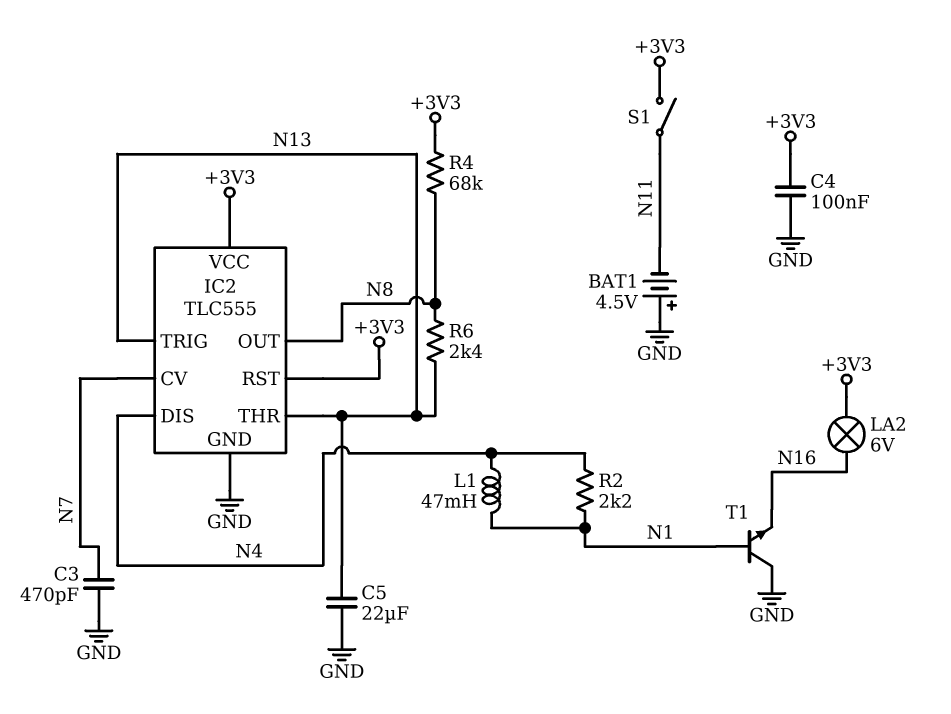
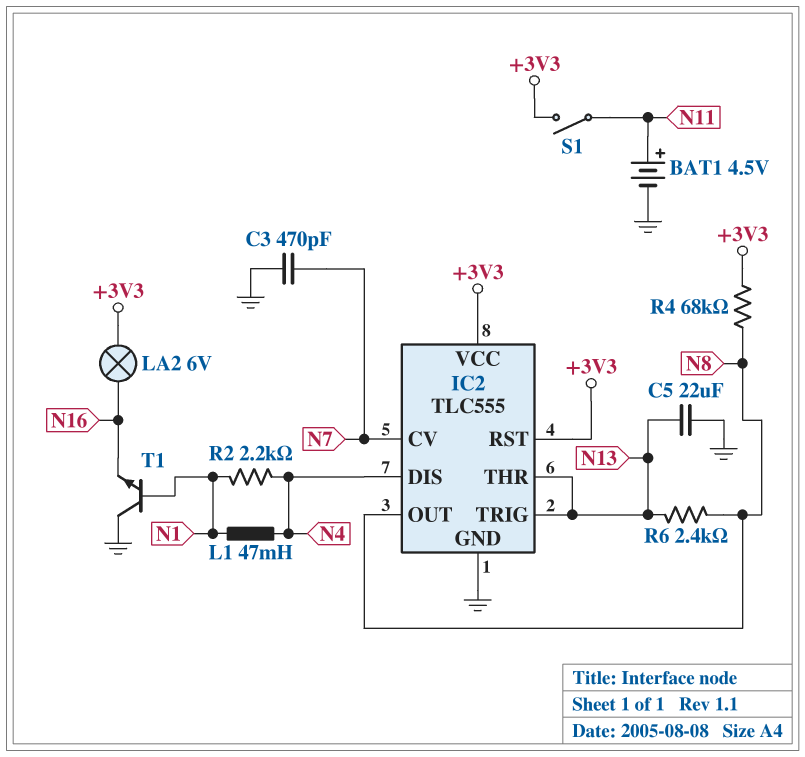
BAT1: 4.5V (plus GND, minus N11) -> 4.5V (plus N11, minus GND)
C4: 100nF (+3V3, GND) -> none

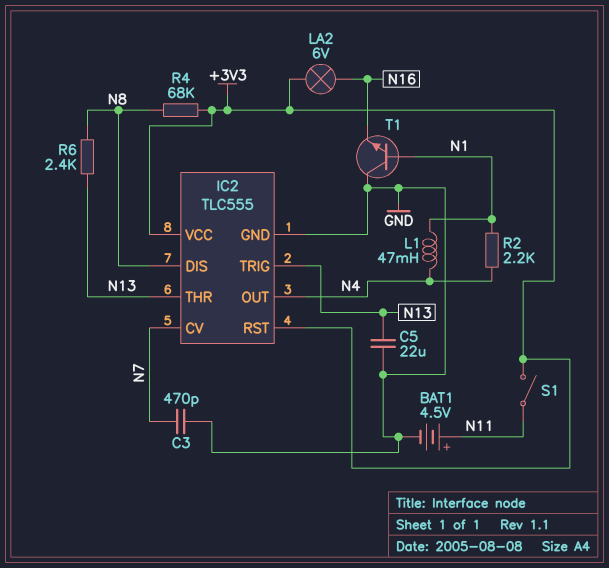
IC2 pin DIS: N4 -> N8
IC2 pin OUT: N8 -> N4

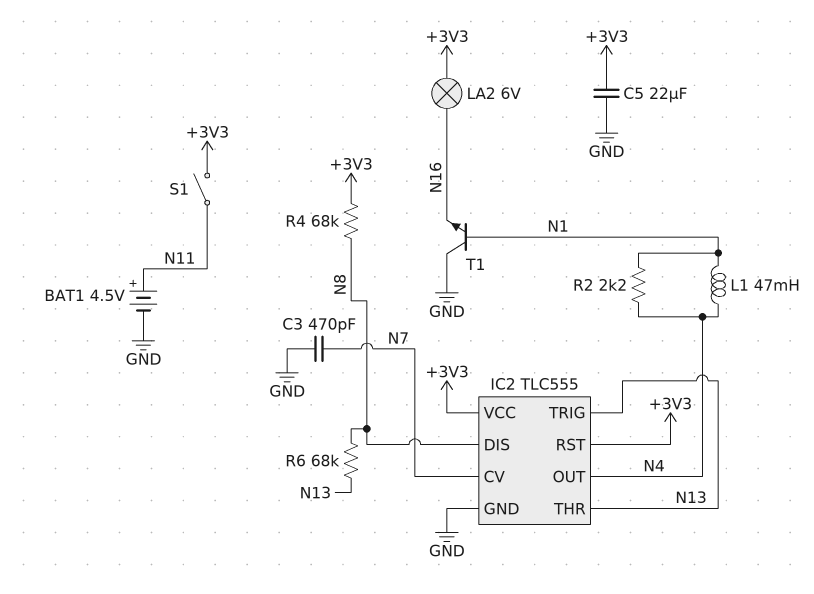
C5: 22uF (GND, N13) -> 22uF (+3V3, GND)
R6: 2.4k (N8, N13) -> 68k (N8, N13)

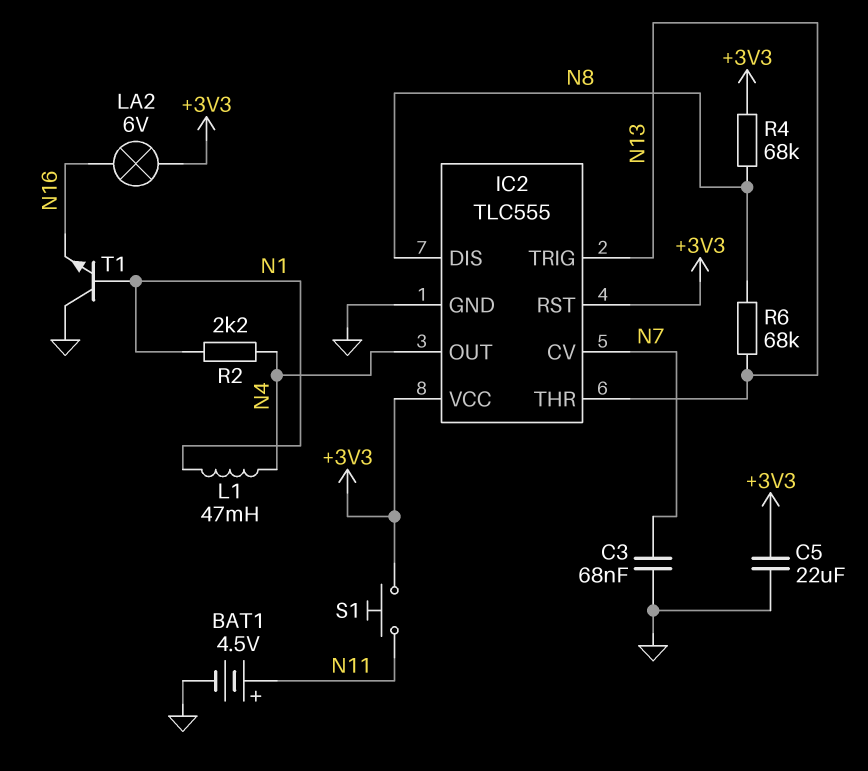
C3: 470pF (GND, N7) -> 68nF (GND, N7)
S1: switch (+3V3, N11) -> button (+3V3, N11)

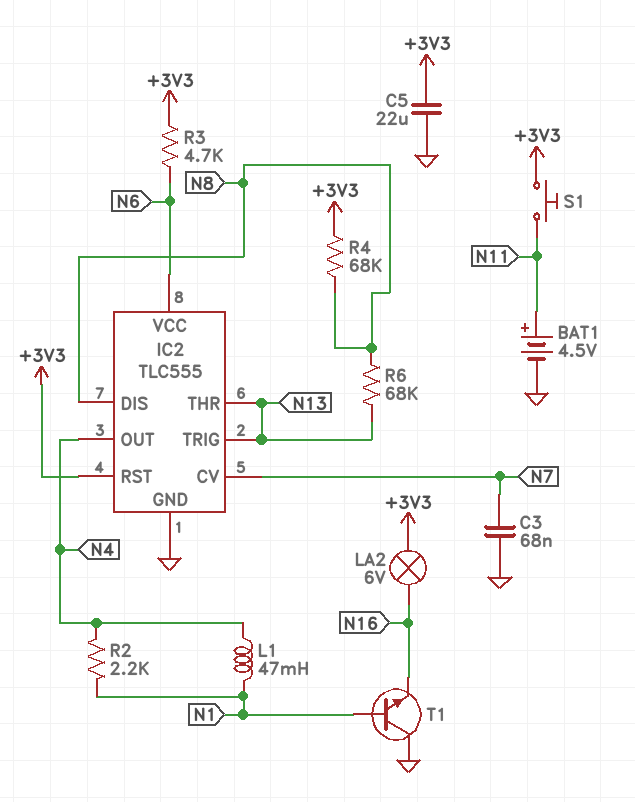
IC2 pin VCC: +3V3 -> N6
R3: none -> 4.7k (+3V3, N6)

